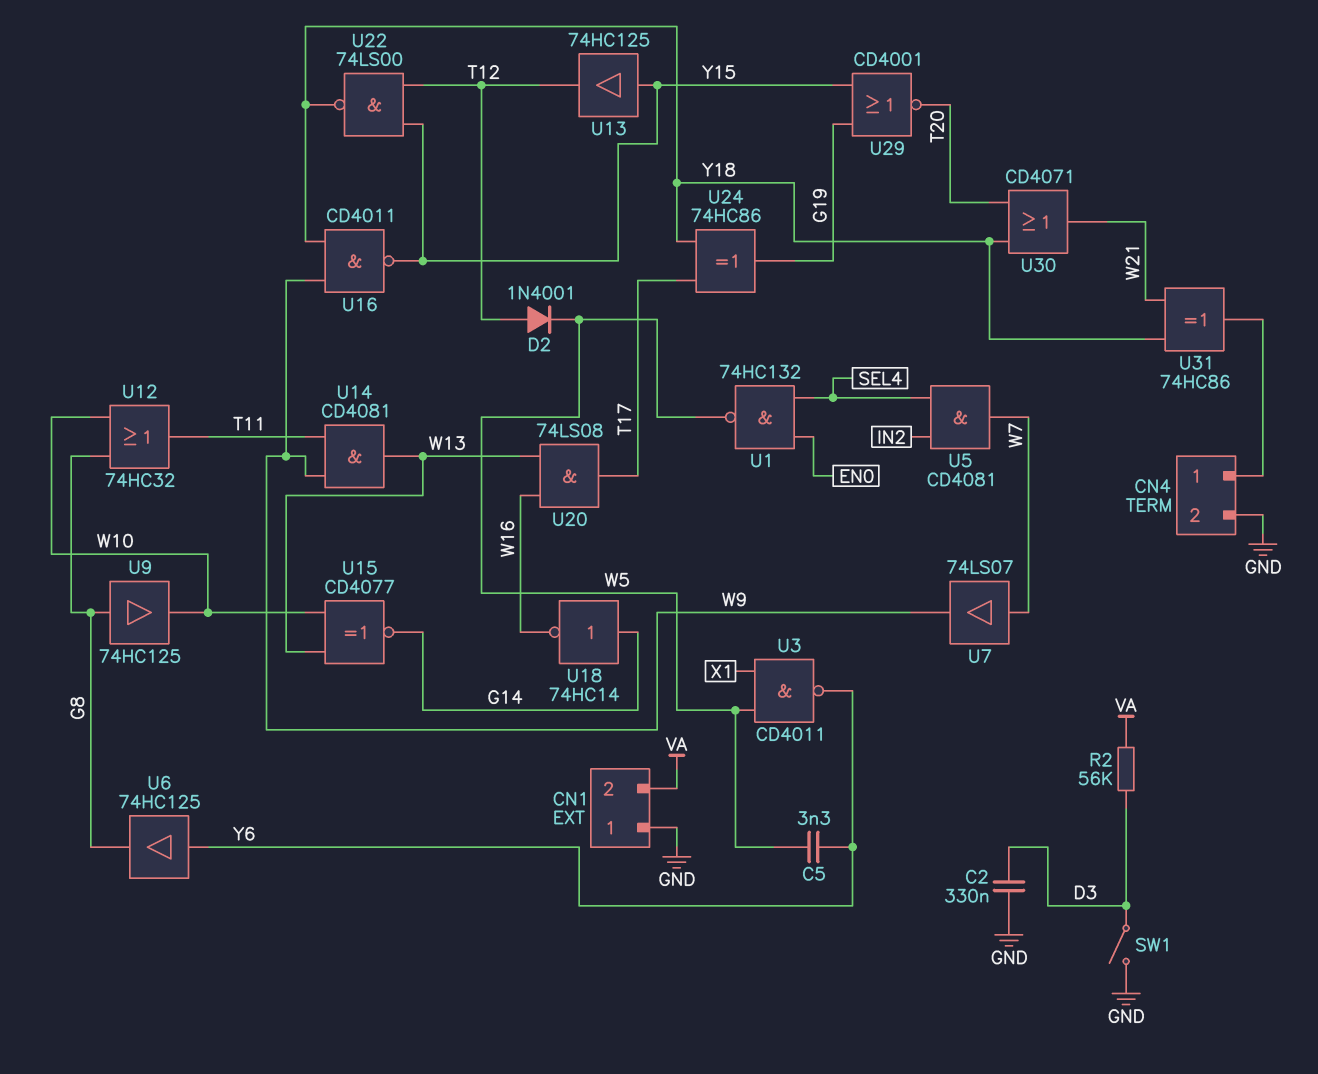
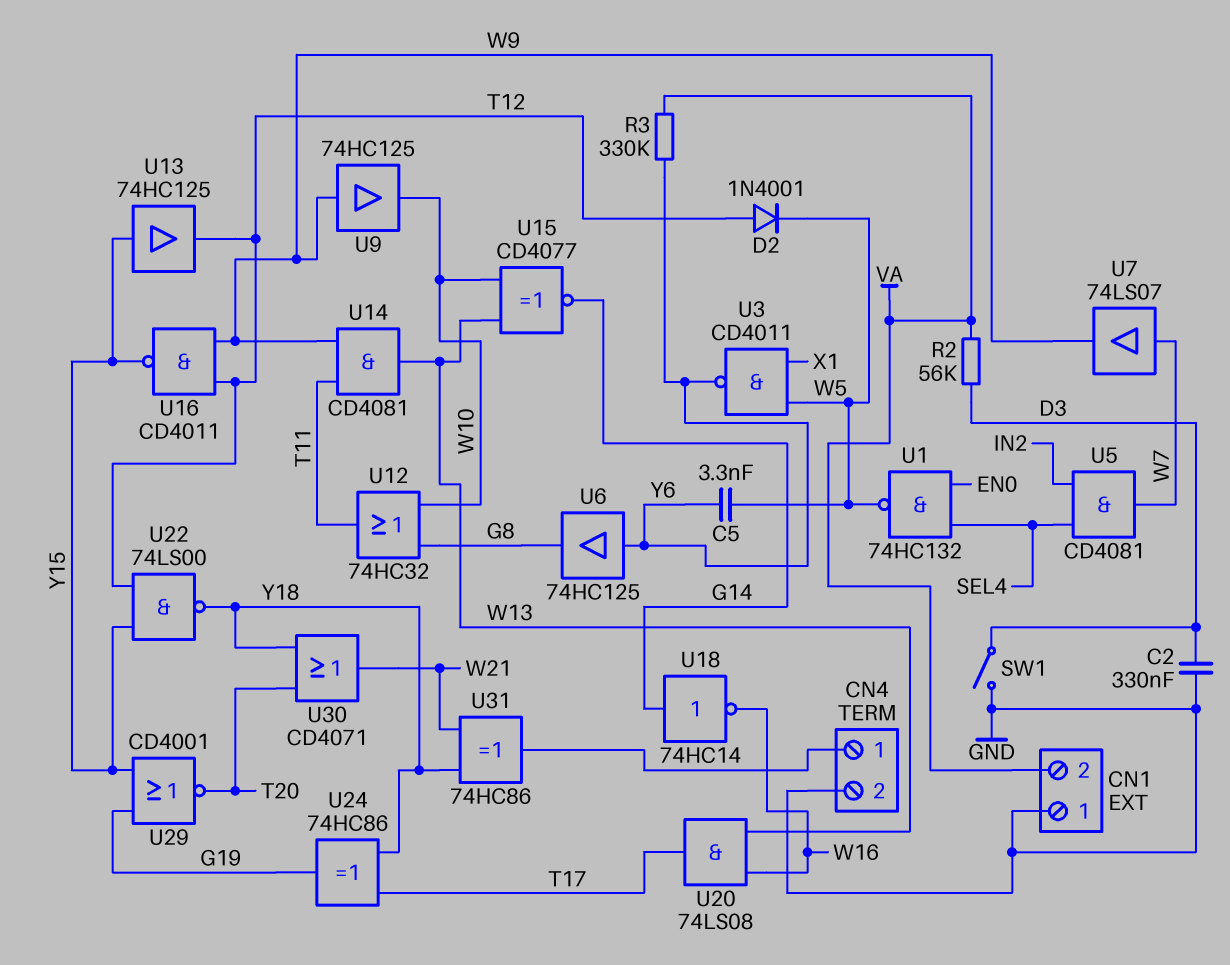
R3: none -> 330k (VA, Y6)
U9: buffer 74HC125 (in G8, out W10) -> buffer 74HC125 (in W9, out W10)
U16: NAND CD4011 (in W9, in Y18, out Y15) -> NAND CD4011 (in T12, in W9, out Y15)

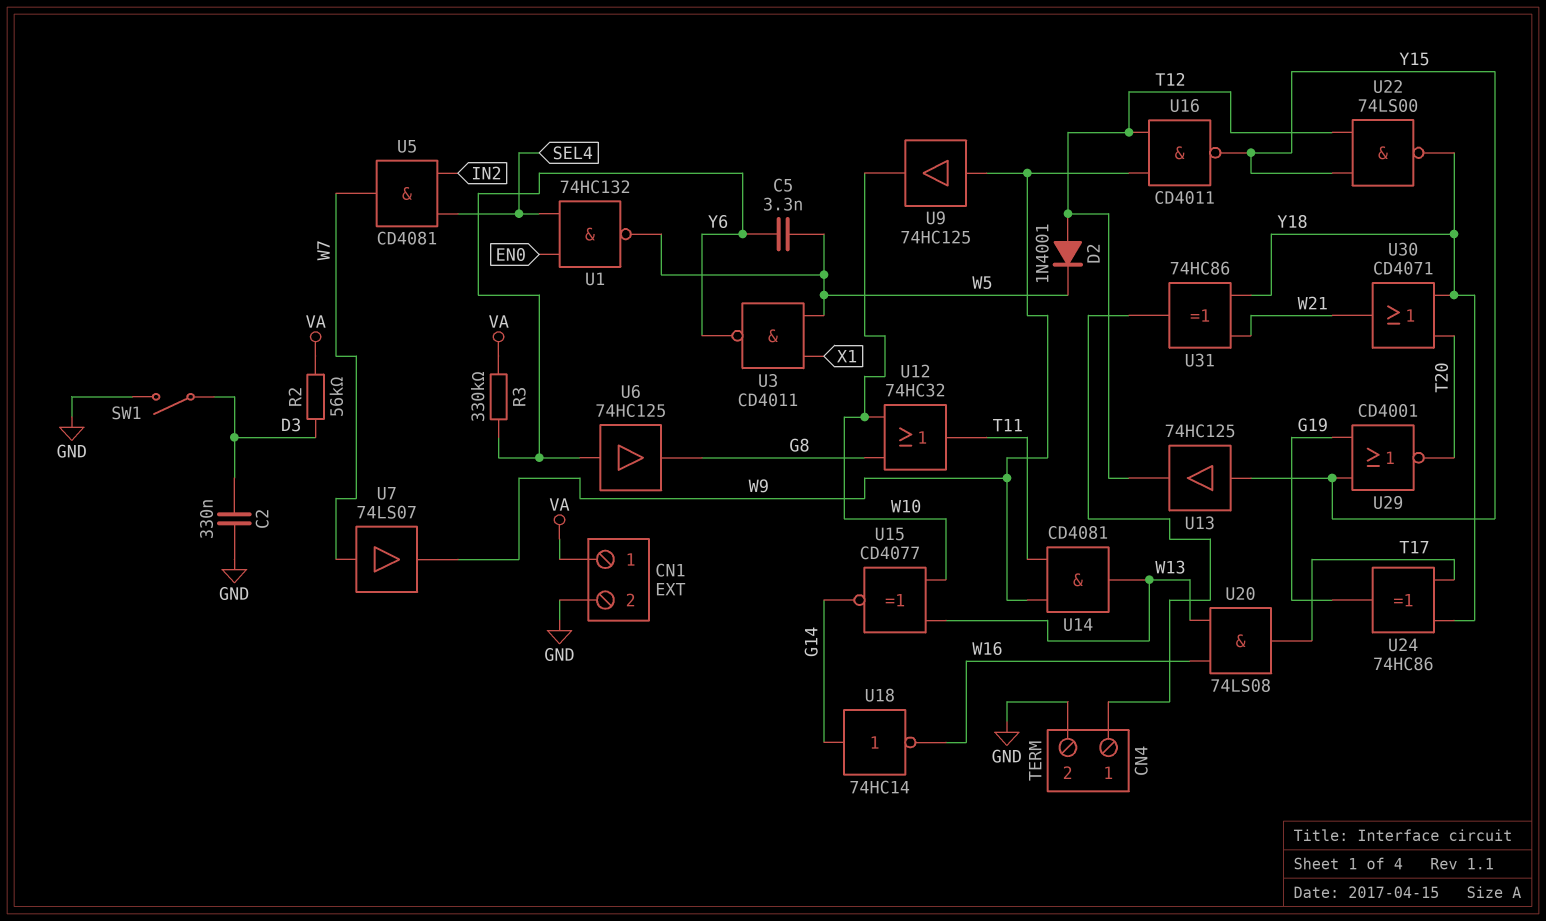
CN1 pin 1: GND -> VA
CN1 pin 2: VA -> GND

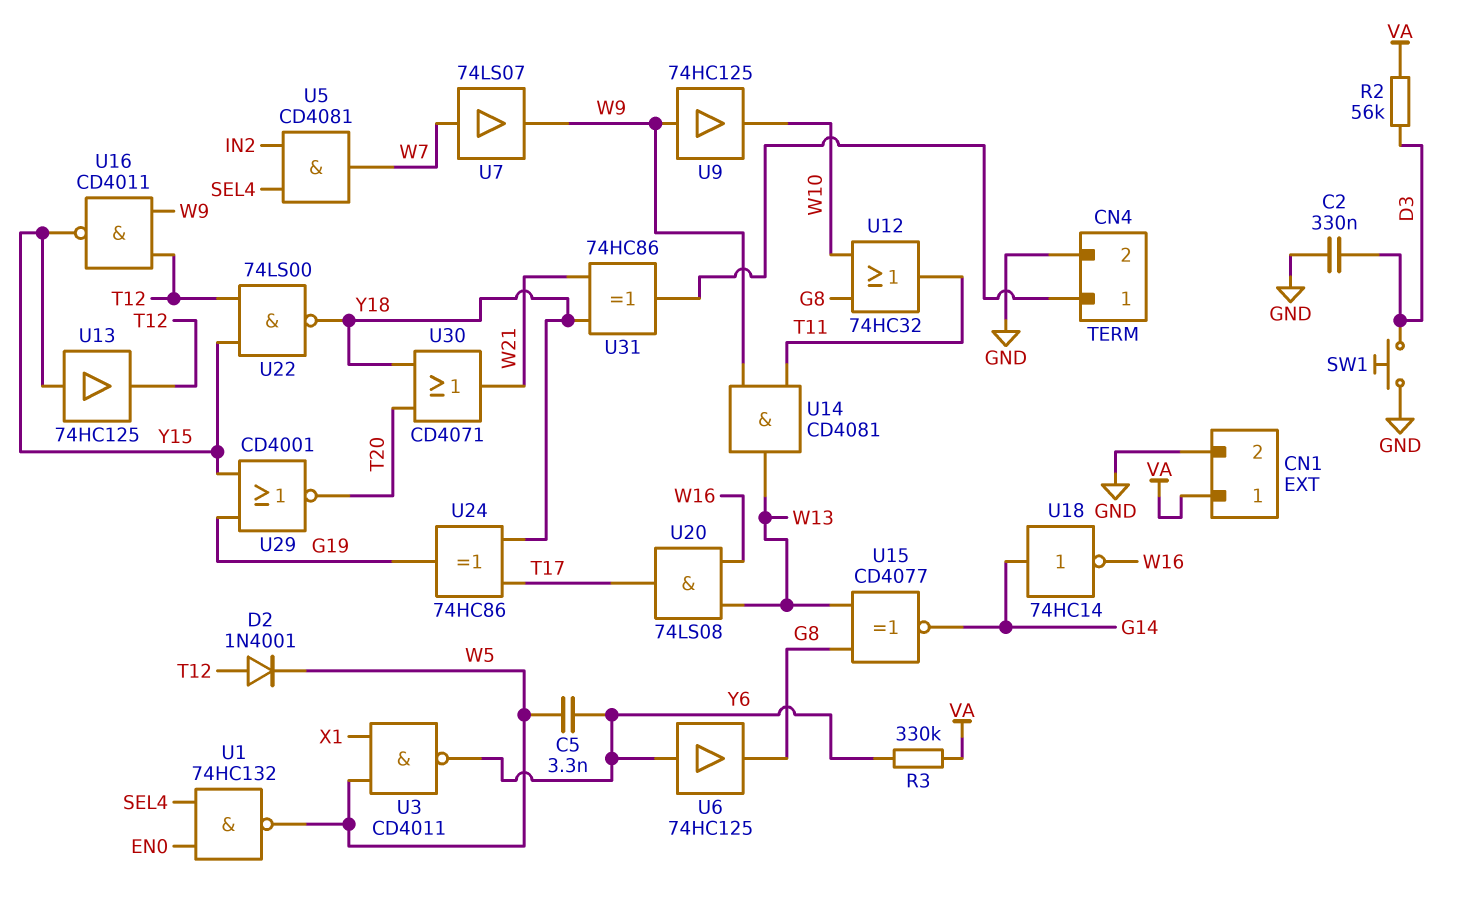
SW1: switch (D3, GND) -> button (D3, GND)
U15: XNOR CD4077 (in W10, in W13, out G14) -> XNOR CD4077 (in G8, in W13, out G14)

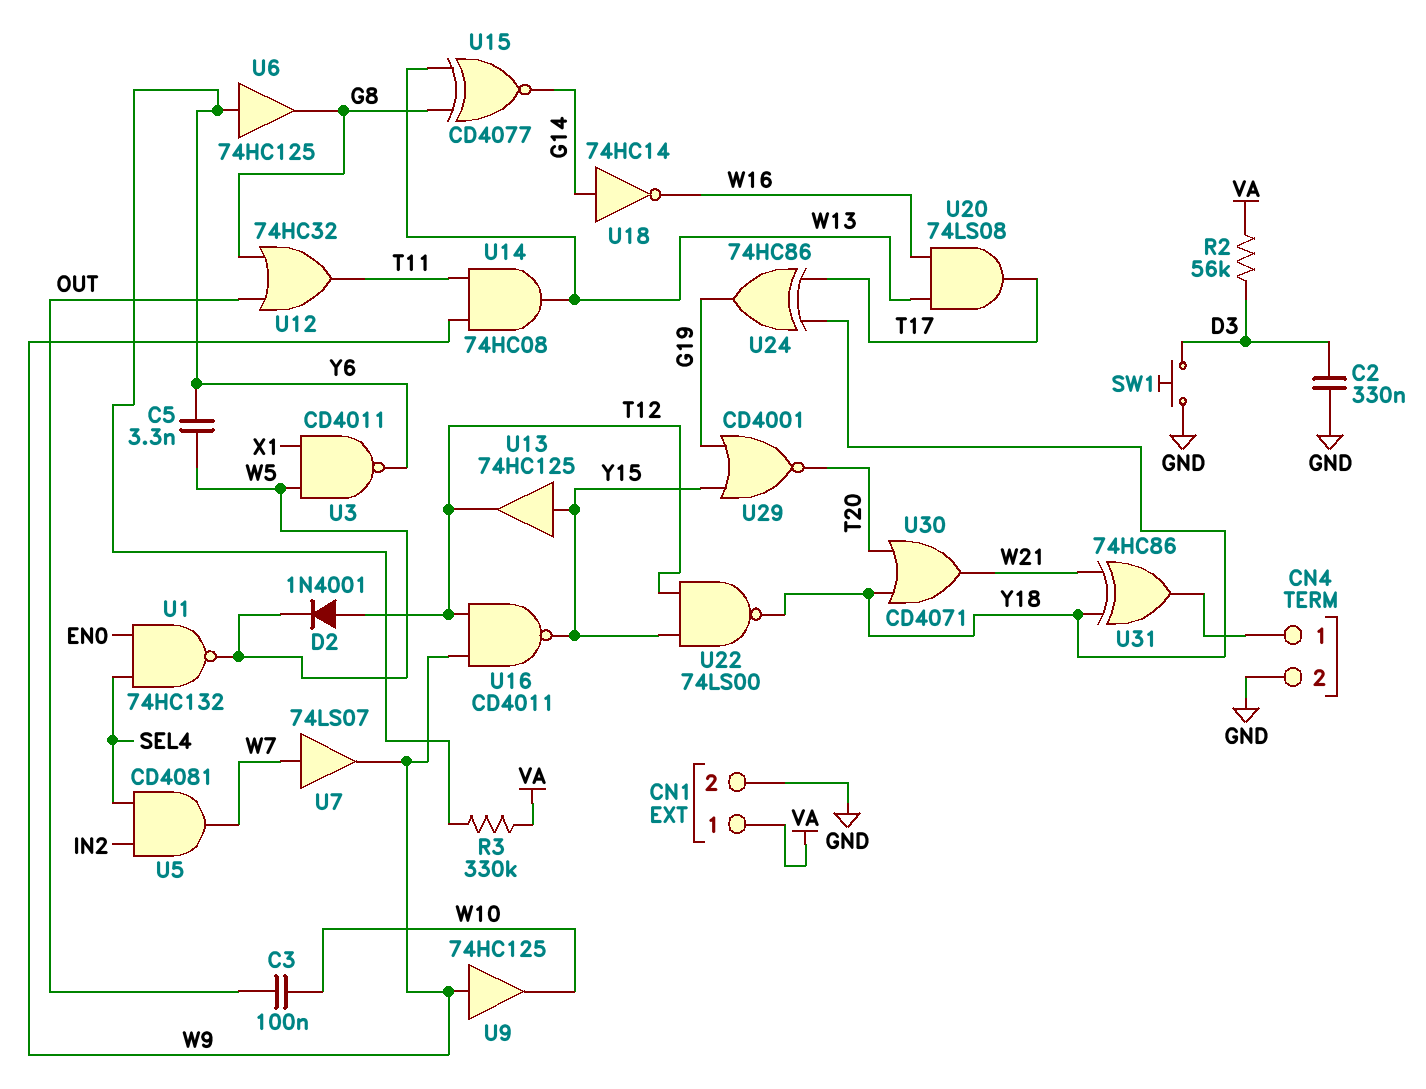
C3: none -> 100nF (OUT, W10)
U12: OR 74HC32 (in G8, in W10, out T11) -> OR 74HC32 (in G8, in OUT, out T11)
U14: AND CD4081 (in T11, in W9, out W13) -> AND 74HC08 (in T11, in W9, out W13)

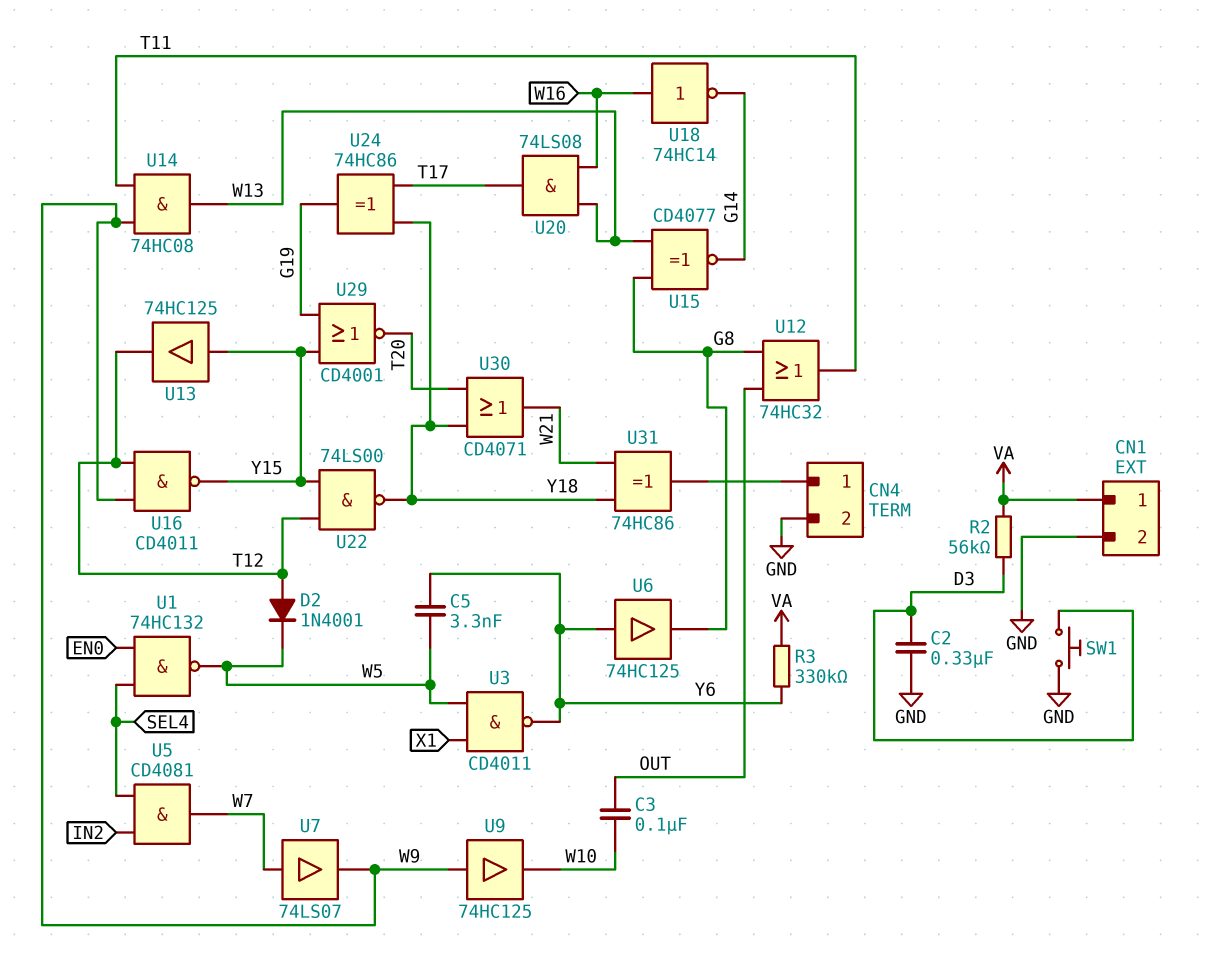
U18: NOT 74HC14 (in G14, out W16) -> NOT 74HC14 (in W16, out G14)

